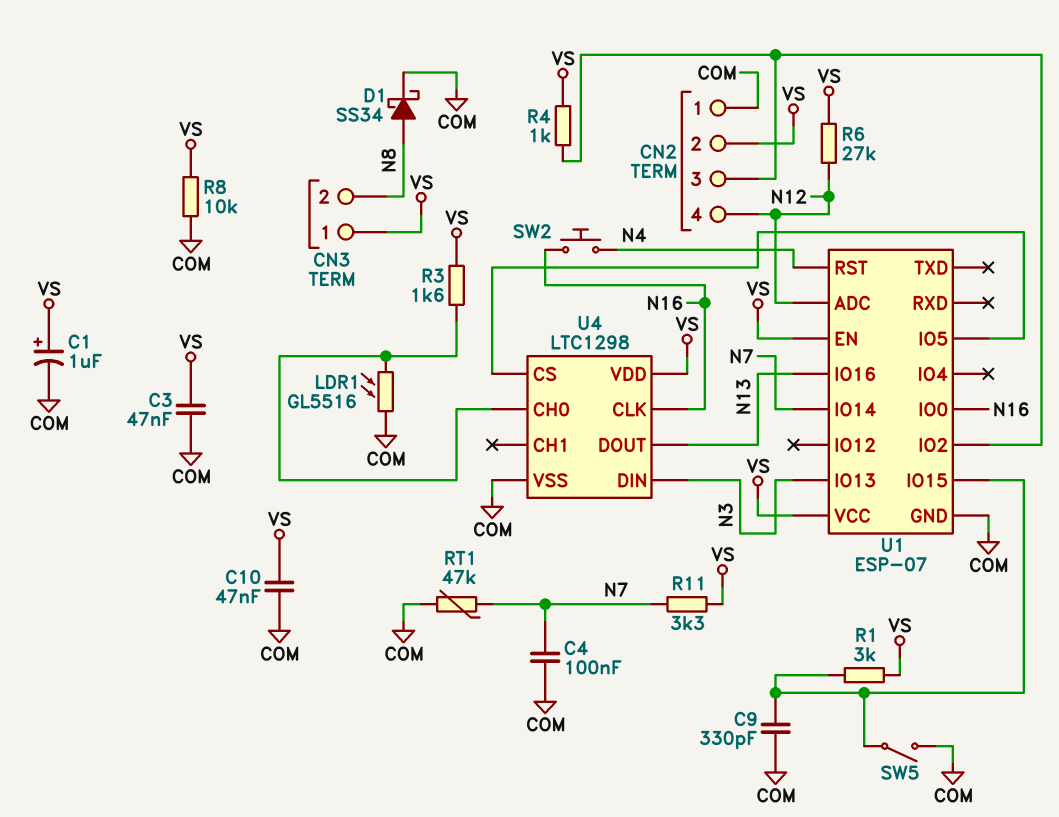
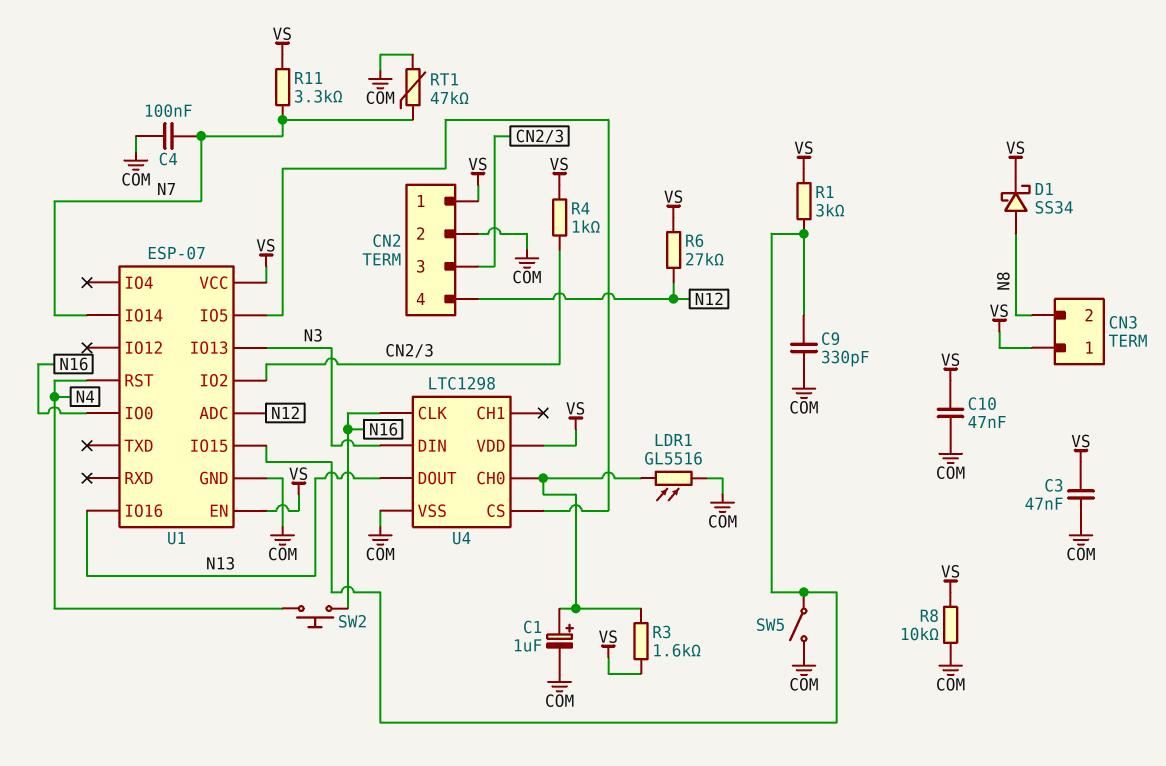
C1: 1uF (plus VS, minus COM) -> 1uF (plus U4/CH0, minus COM)
CN2 pin 1: COM -> VS
CN2 pin 2: VS -> COM
D1: schottky SS34 (A N8, K COM) -> schottky SS34 (A N8, K VS)

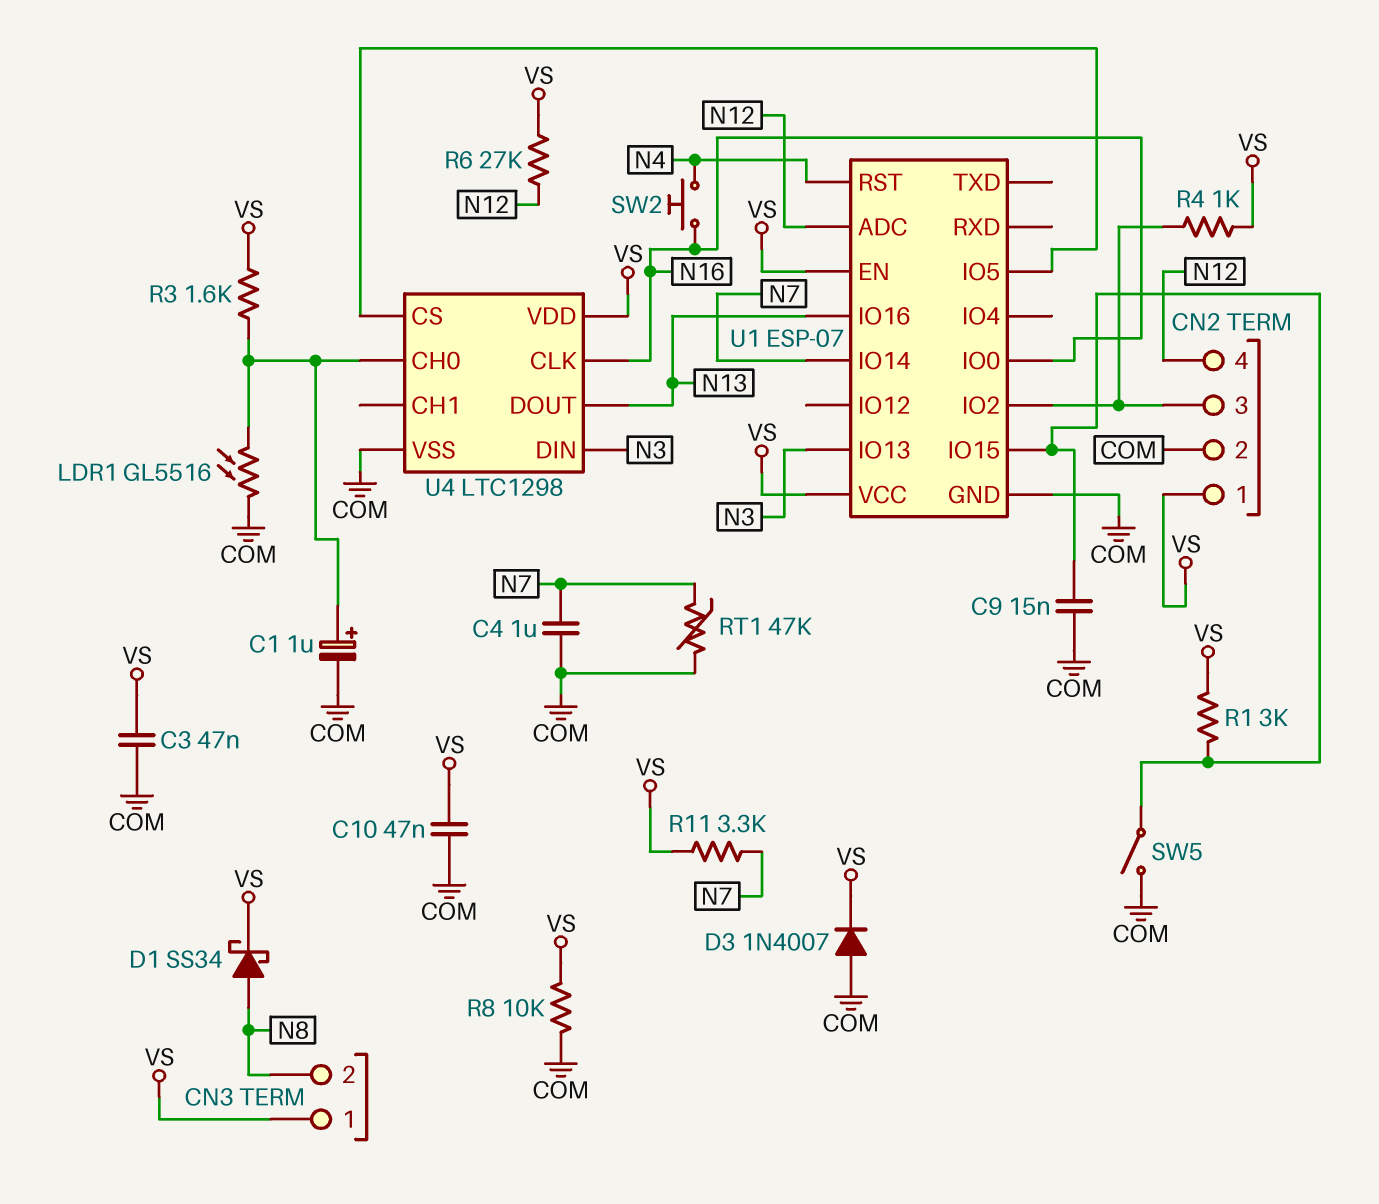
C4: 100nF (COM, N7) -> 1uF (COM, N7)
C9: 330pF (COM, U1/IO15) -> 15nF (COM, U1/IO15)
D3: none -> diode 1N4007 (A COM, K VS)

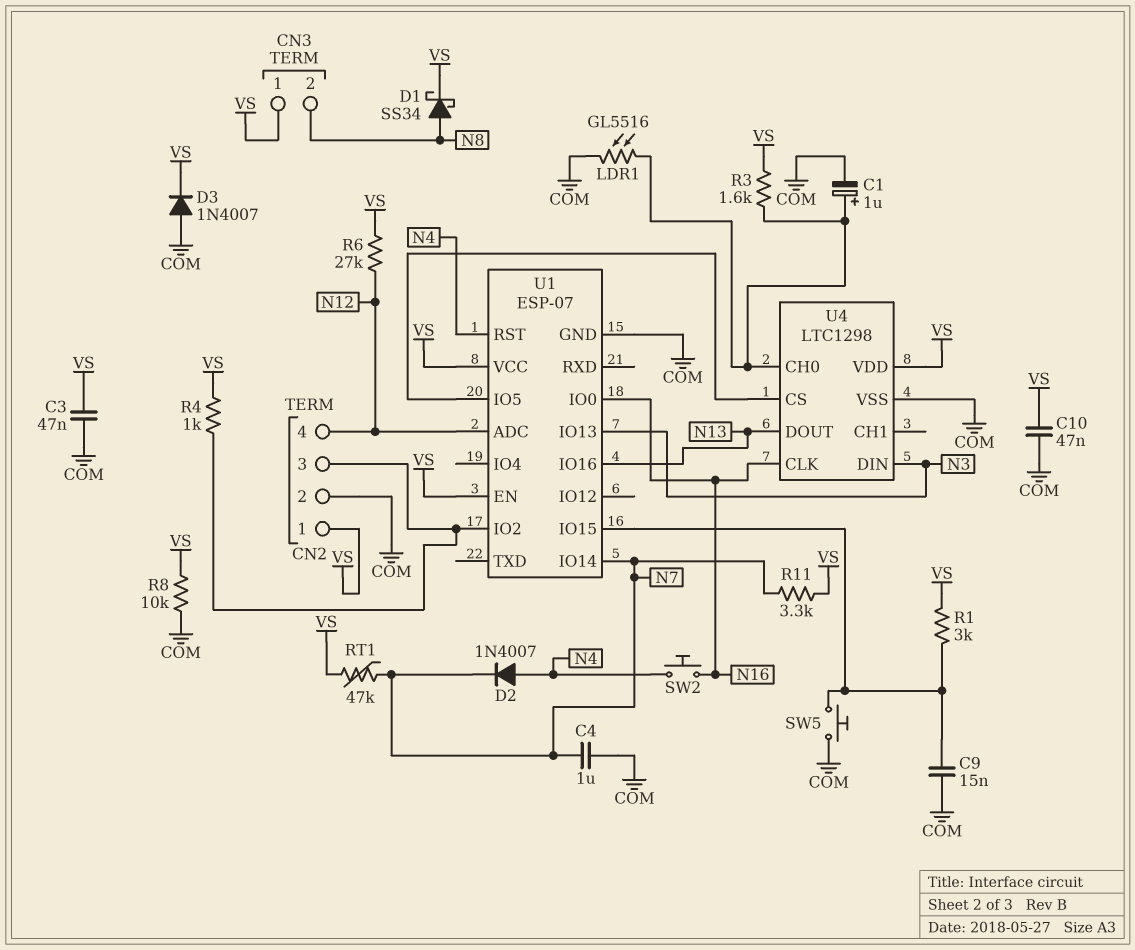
D2: none -> diode 1N4007 (A N4, K N7)
RT1: 47k (COM, N7) -> 47k (N7, VS)
SW5: switch (COM, U1/IO15) -> button (COM, U1/IO15)

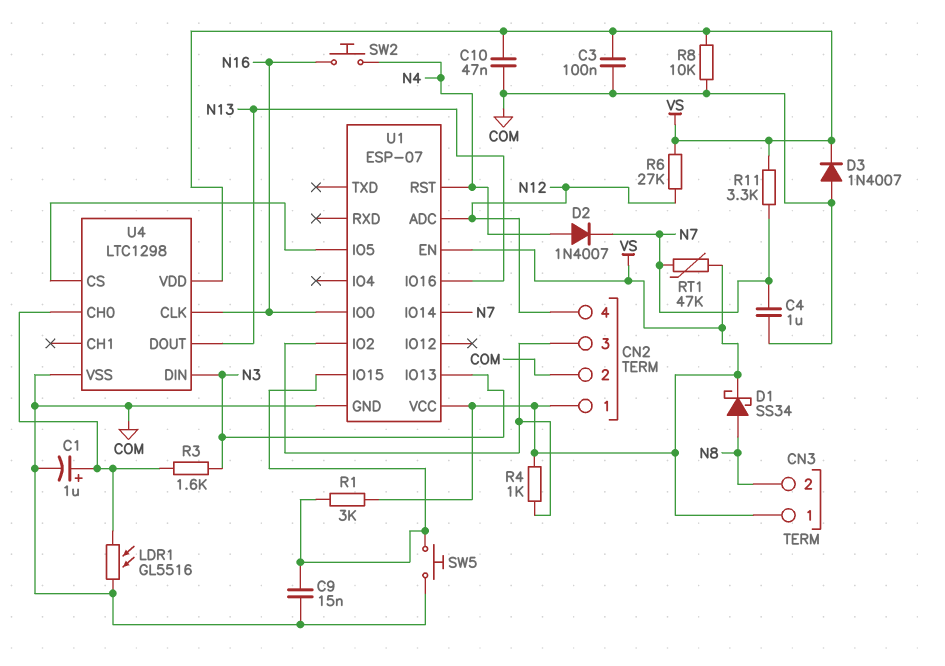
C3: 47nF (COM, VS) -> 100nF (COM, VS)
R3: 1.6k (U4/CH0, VS) -> 1.6k (N3, U4/CH0)

